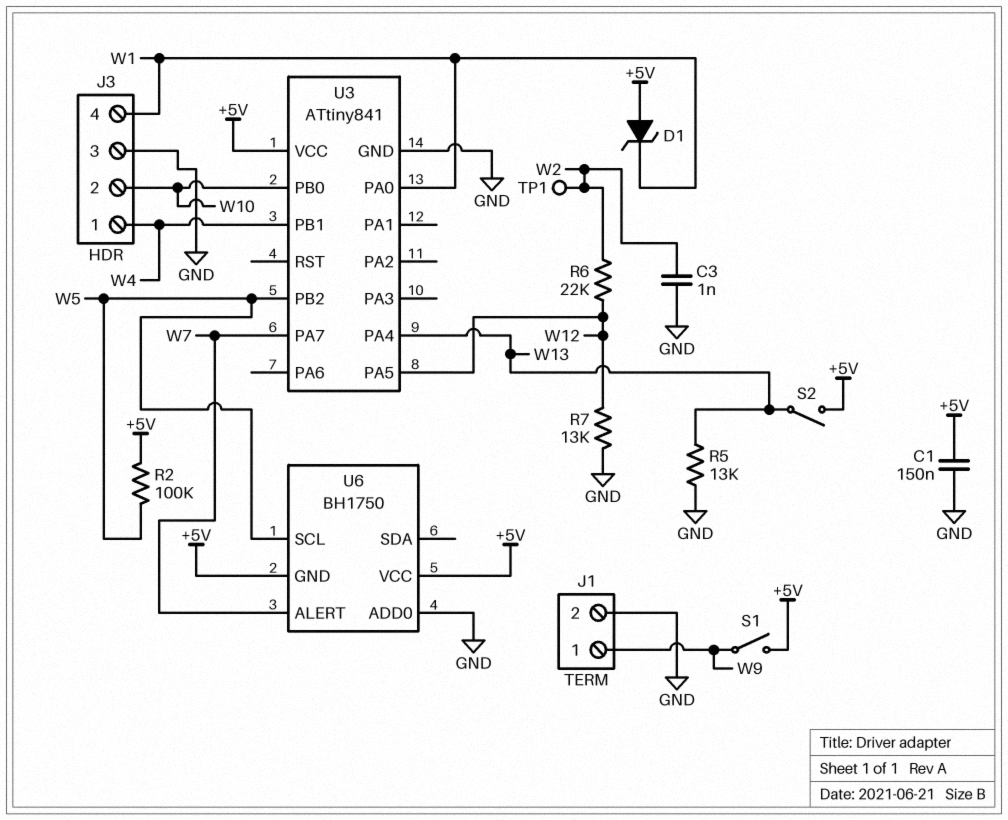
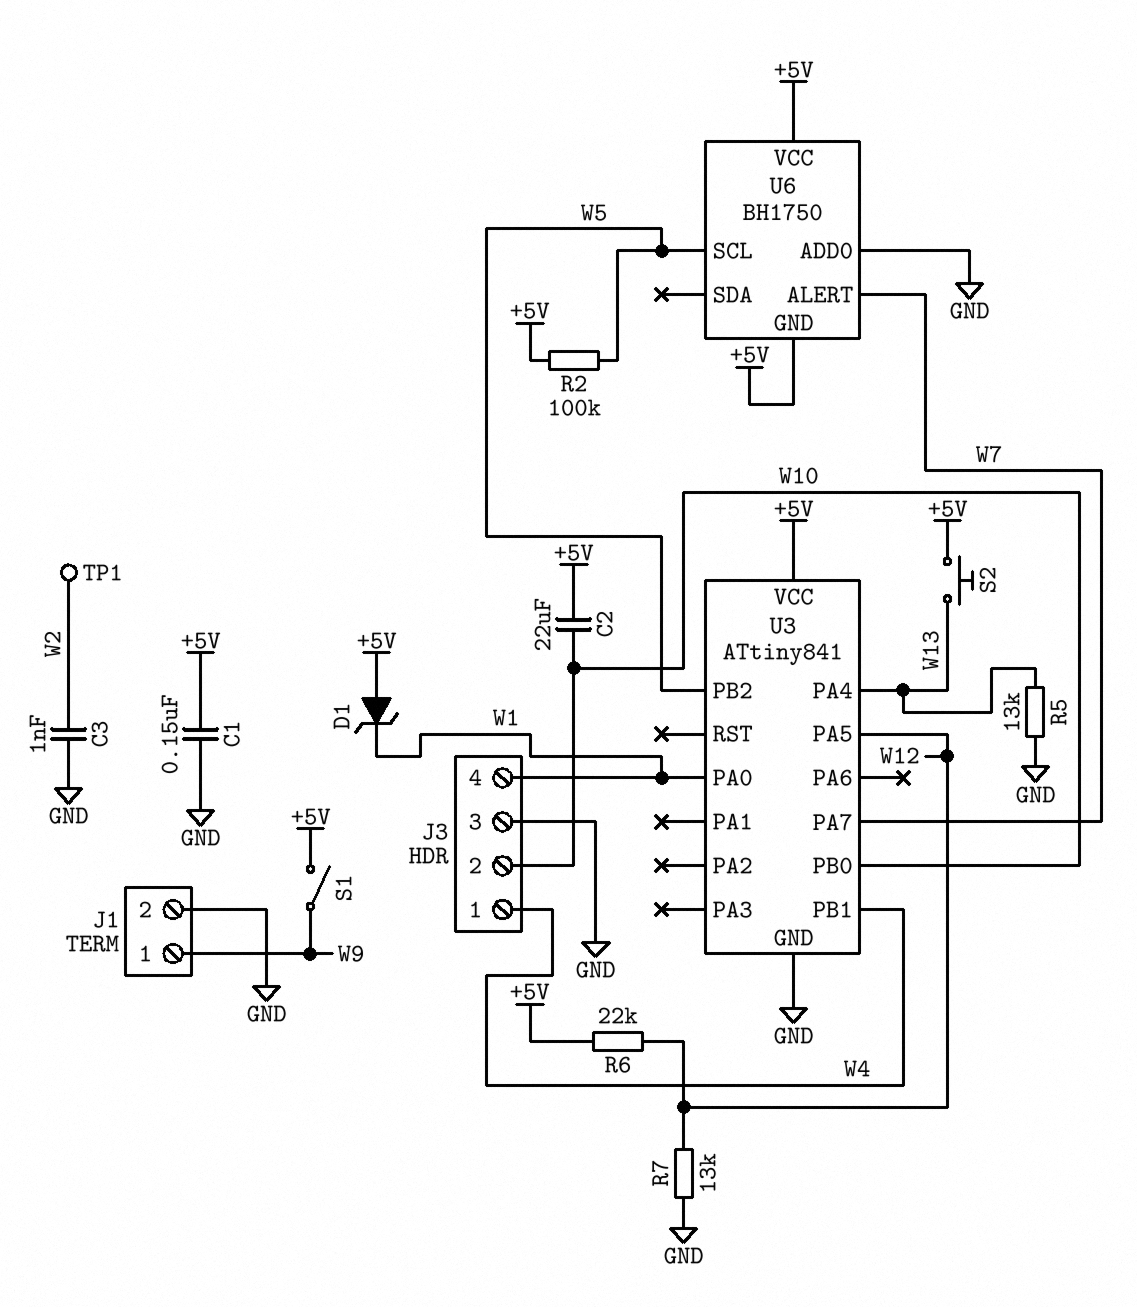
C2: none -> 22uF (+5V, W10)
R6: 22k (W2, W12) -> 22k (+5V, W12)
S2: switch (+5V, W13) -> button (+5V, W13)

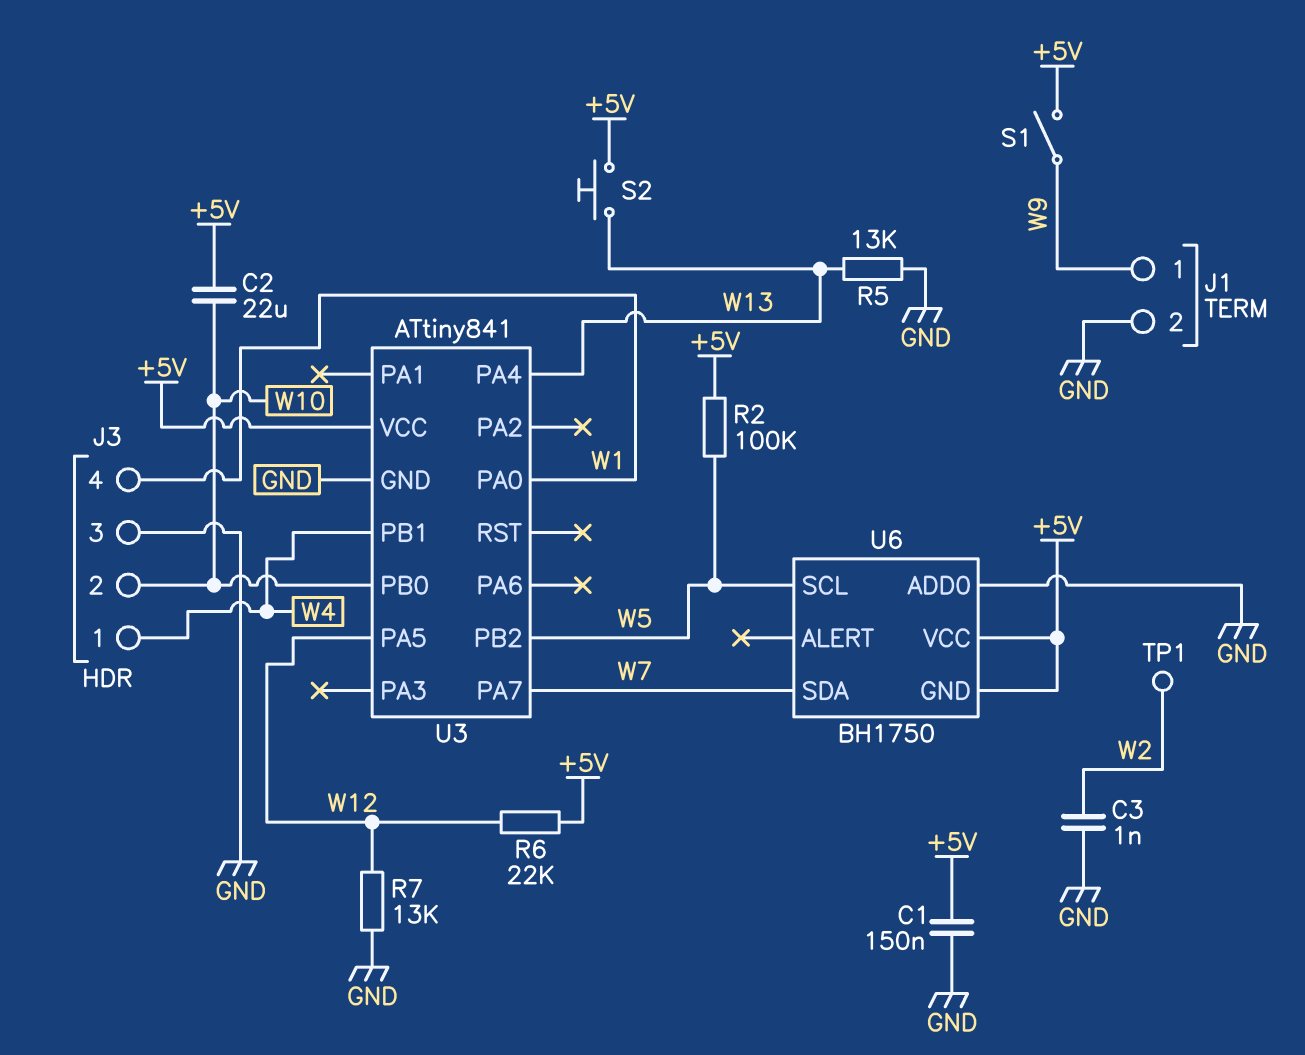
D1: zener (A +5V, K W1) -> none
U6 pin ALERT: W7 -> none
U6 pin SDA: none -> W7

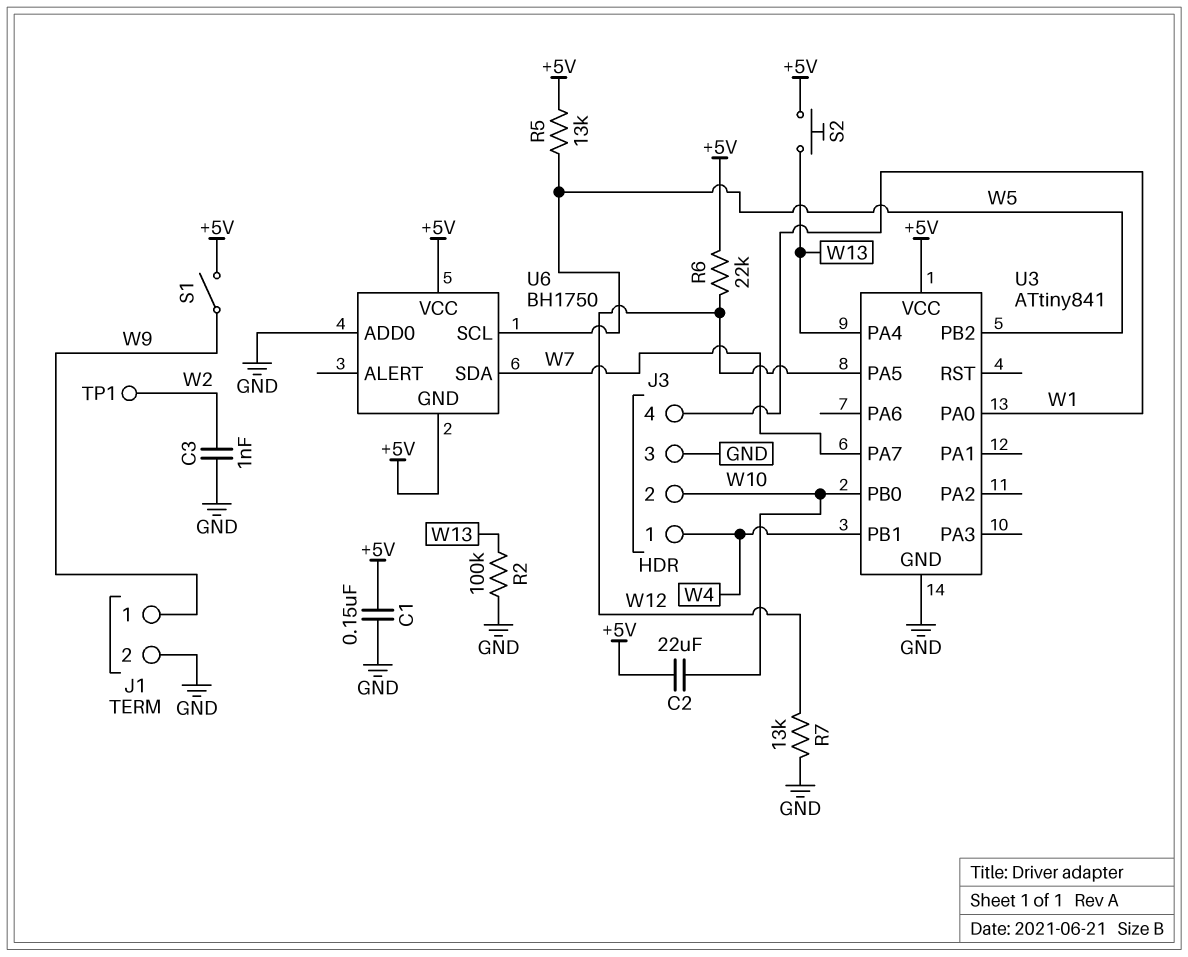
R2: 100k (+5V, W5) -> 100k (GND, W13)
R5: 13k (GND, W13) -> 13k (+5V, W5)

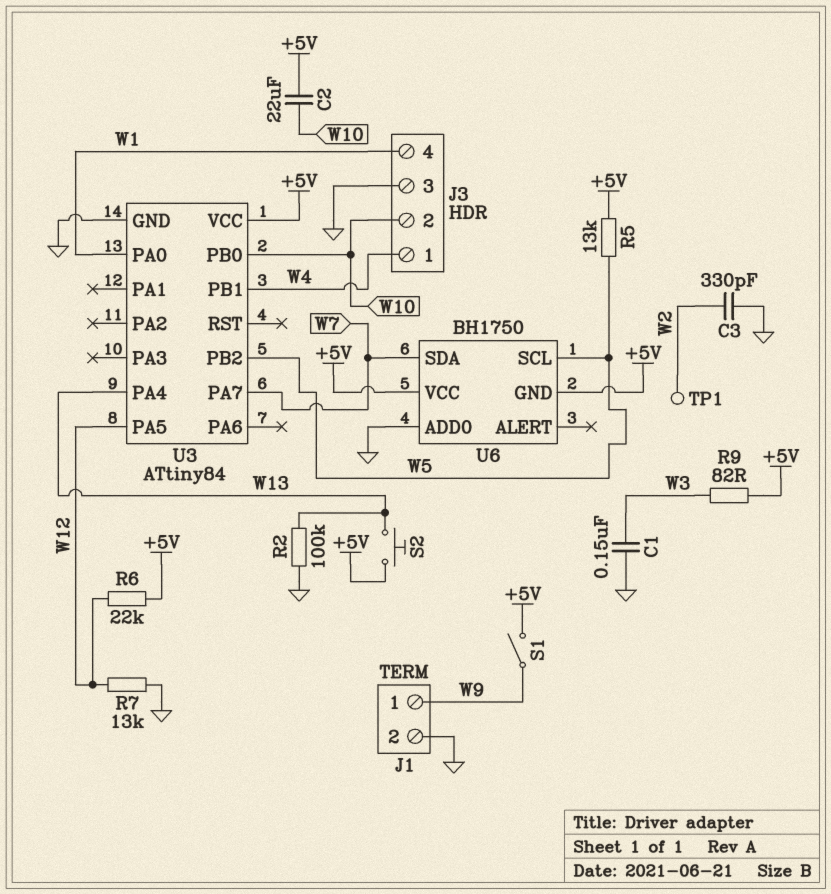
C1: 150nF (+5V, GND) -> 150nF (GND, W3)
C3: 1nF (GND, W2) -> 330pF (GND, W2)
R9: none -> 82 (+5V, W3)
U3: ATtiny841 -> ATtiny84

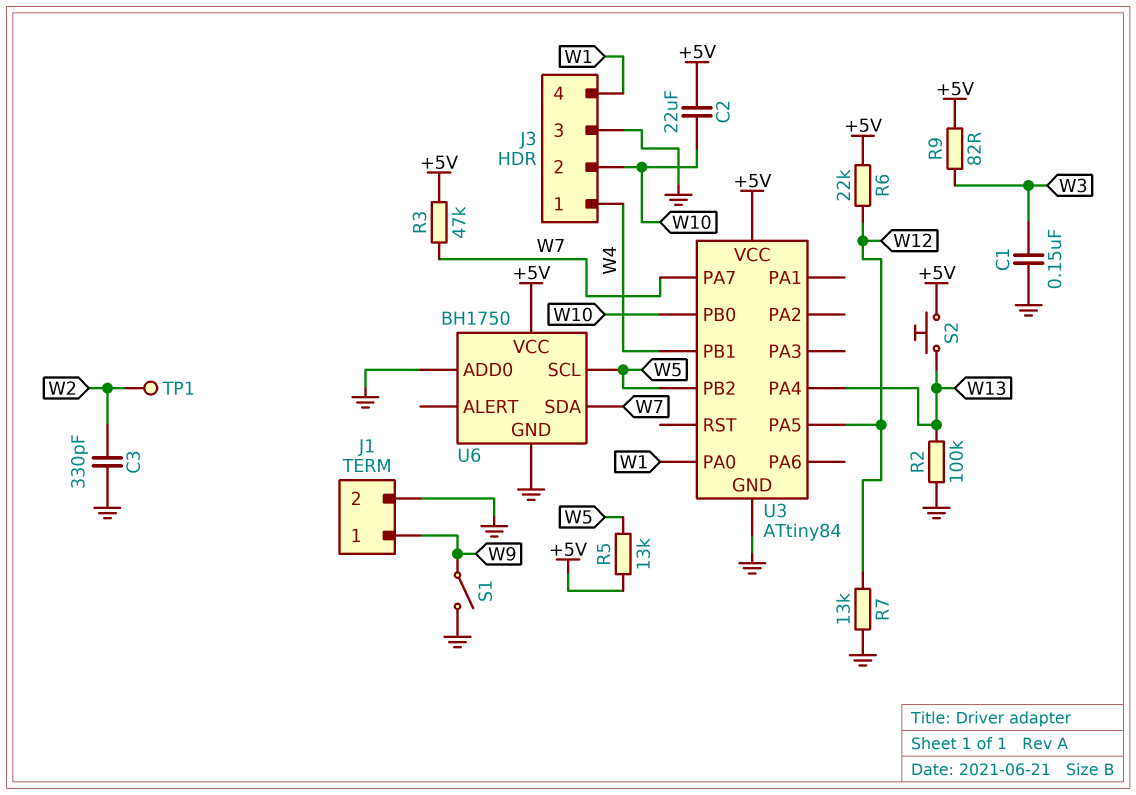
R3: none -> 47k (+5V, W7)
S1: switch (+5V, W9) -> switch (GND, W9)
U6 pin GND: +5V -> GND

